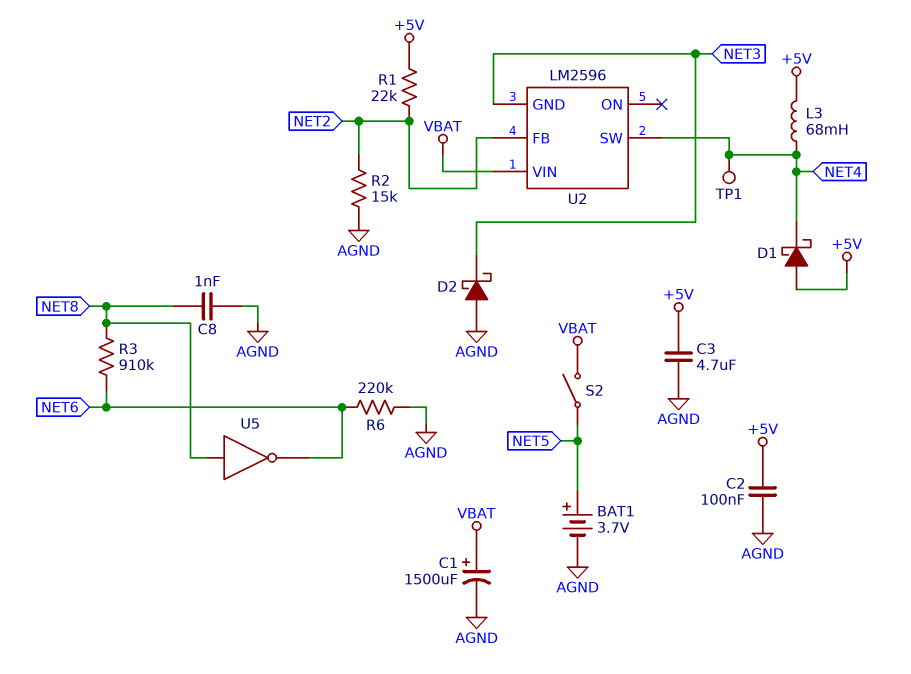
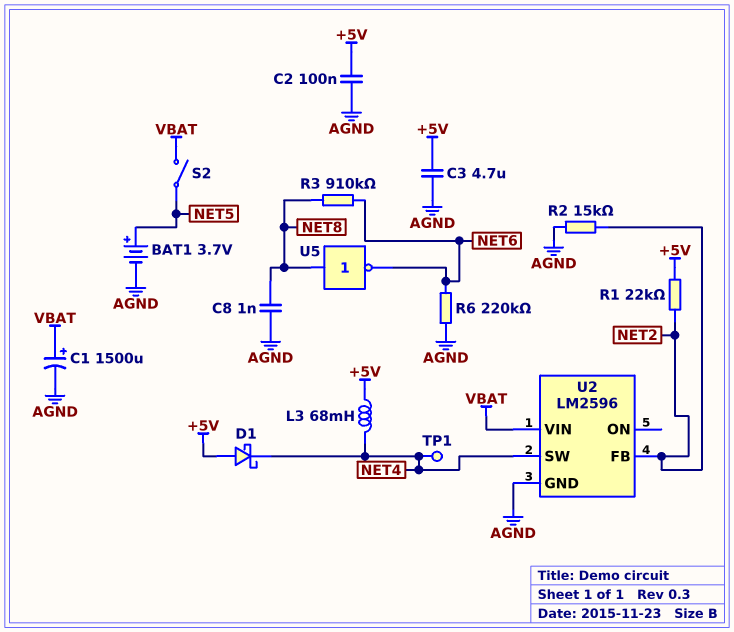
D2: schottky (A AGND, K NET3) -> none
U2 pin GND: NET3 -> AGND

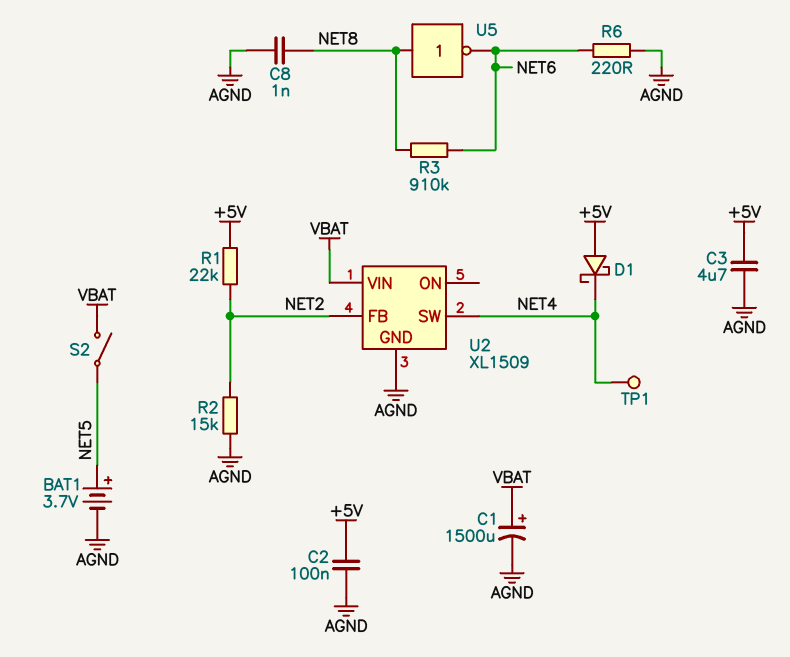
L3: 68mH (+5V, NET4) -> none
R6: 220k (AGND, NET6) -> 220 (AGND, NET6)
U2: LM2596 -> XL1509

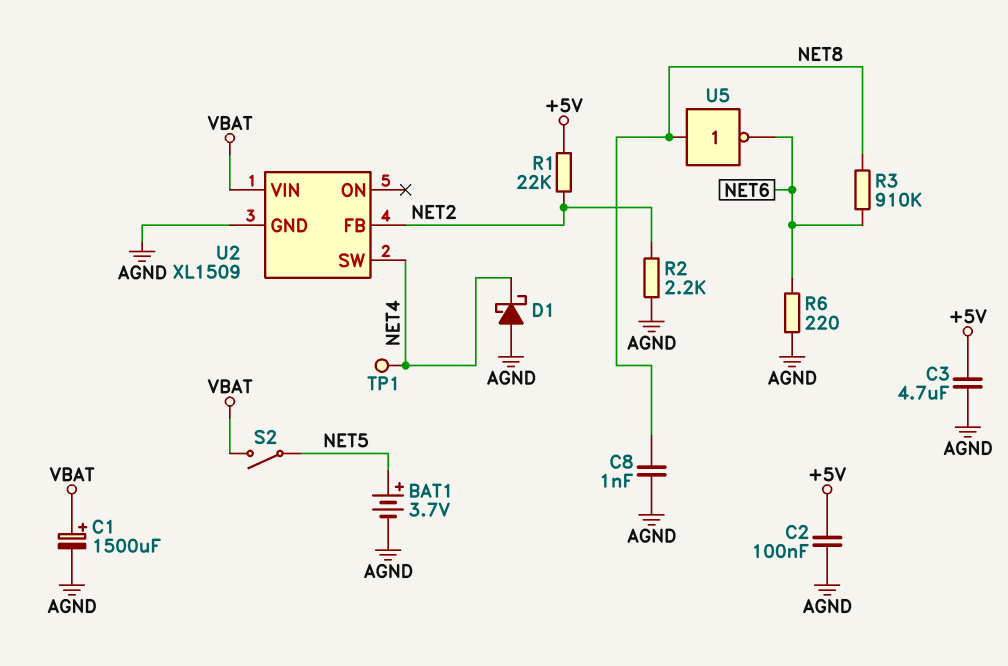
D1: schottky (A +5V, K NET4) -> schottky (A AGND, K NET4)
R2: 15k (AGND, NET2) -> 2.2k (AGND, NET2)

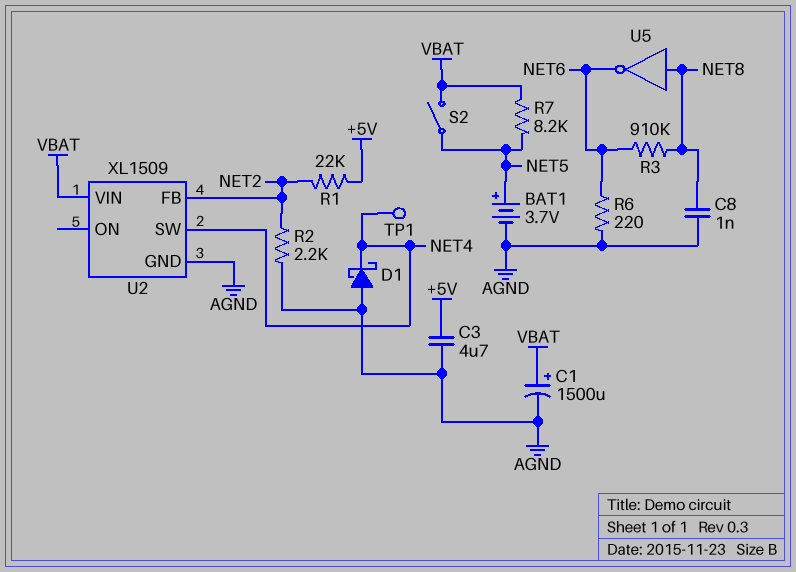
C2: 100nF (+5V, AGND) -> none
R7: none -> 8.2k (NET5, VBAT)

